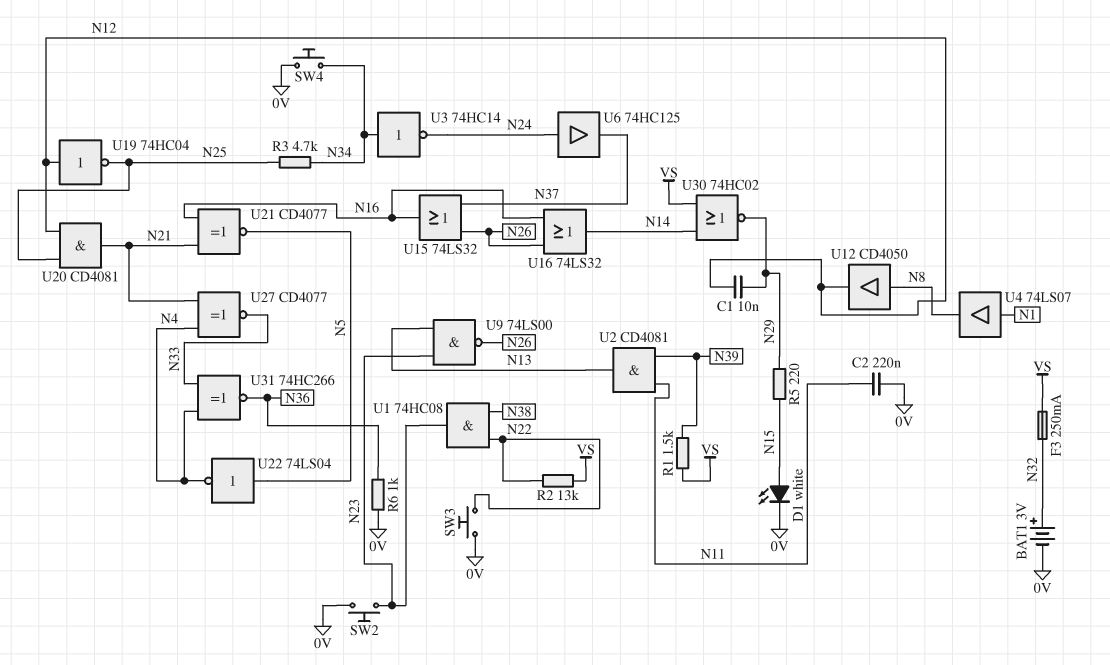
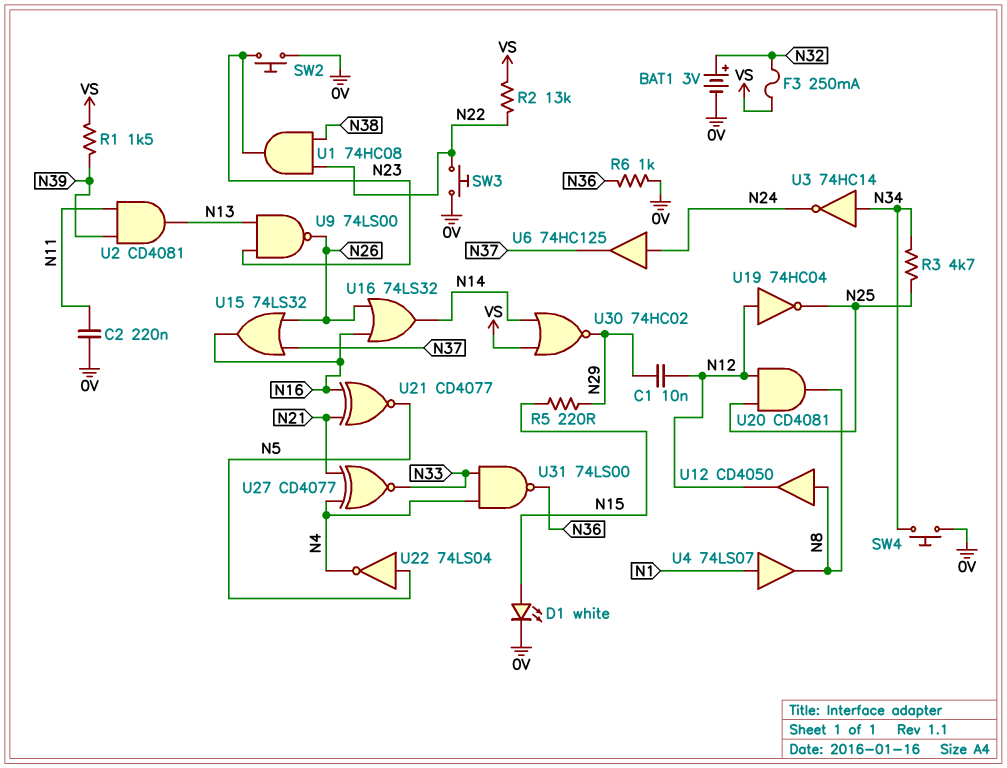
U20: AND CD4081 (in N12, in N25, out N21) -> AND CD4081 (in N12, in N25, out N8)
U31: XNOR 74HC266 (in N4, in N33, out N36) -> NAND 74LS00 (in N4, in N33, out N36)

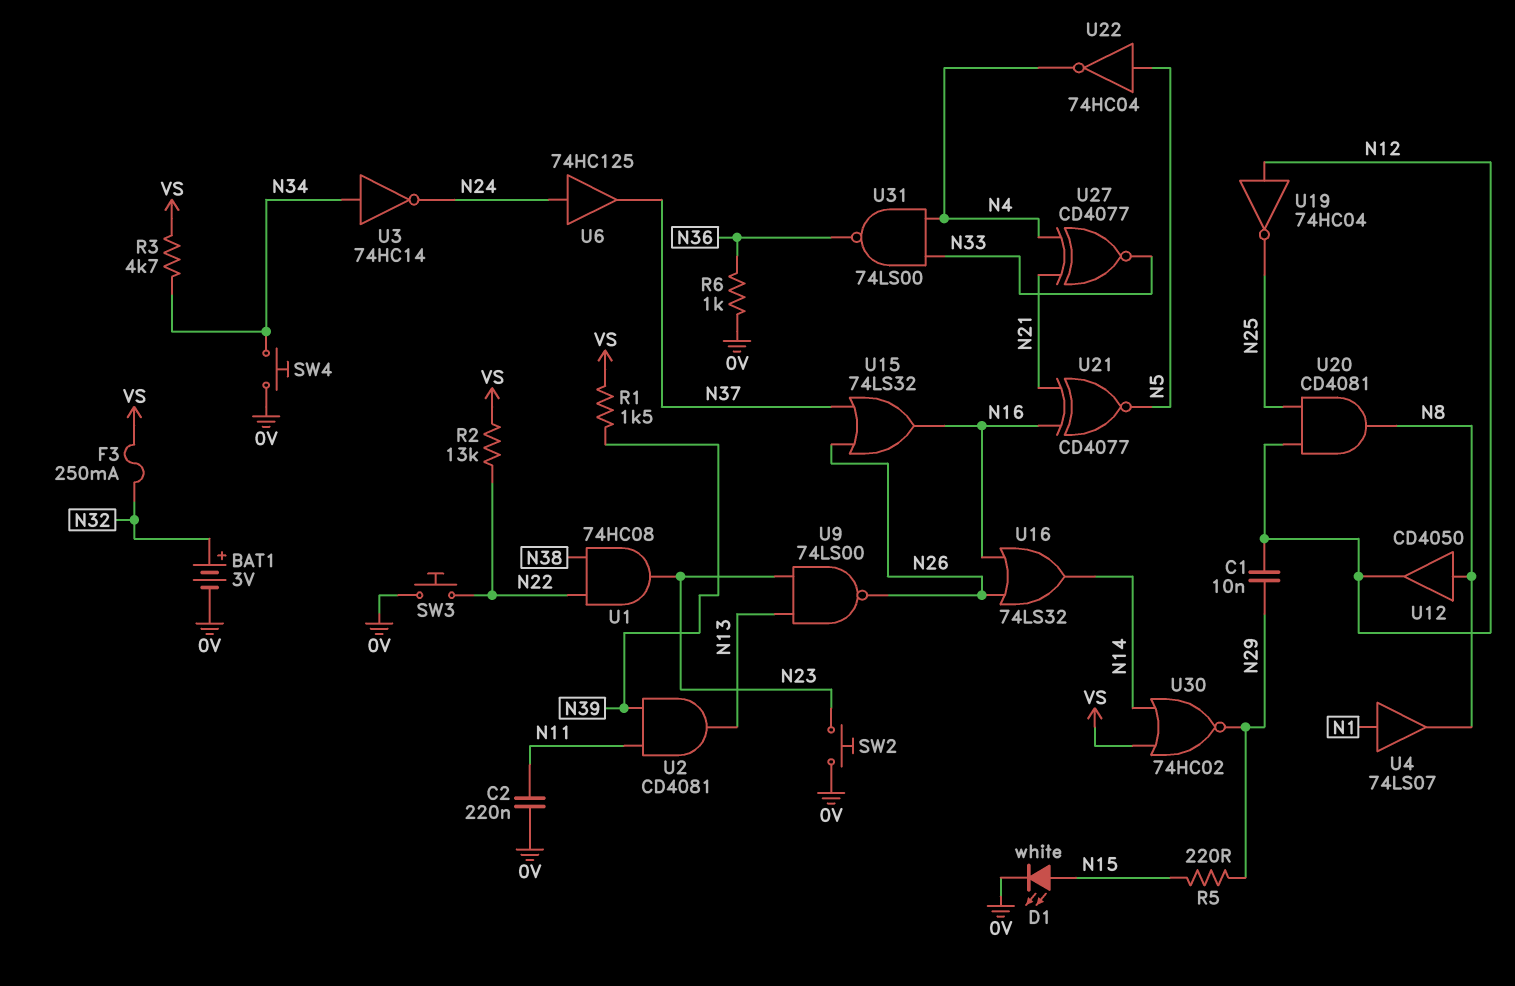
R3: 4.7k (N25, N34) -> 4.7k (N34, VS)
U22: NOT 74LS04 (in N5, out N4) -> NOT 74HC04 (in N5, out N4)

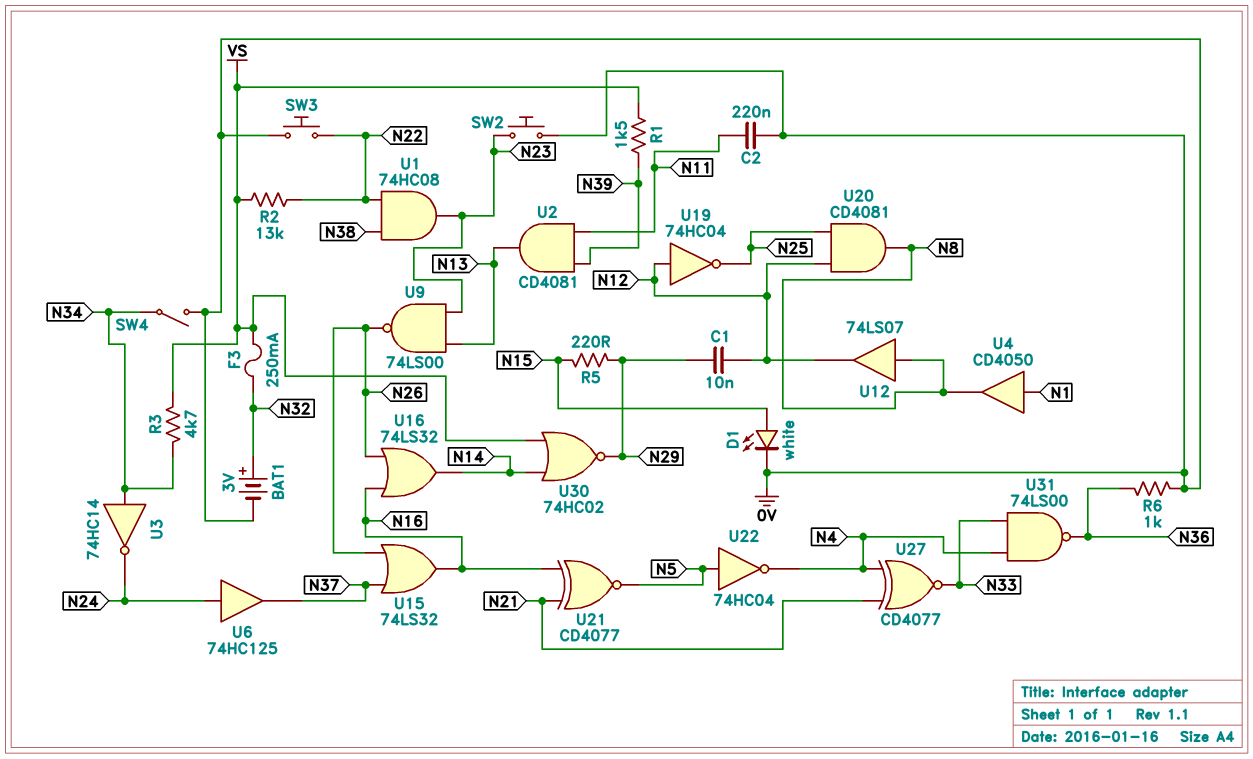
SW4: button (0V, N34) -> switch (0V, N34)
U4: buffer 74LS07 (in N1, out N8) -> buffer CD4050 (in N1, out N8)
U12: buffer CD4050 (in N8, out N12) -> buffer 74LS07 (in N8, out N12)

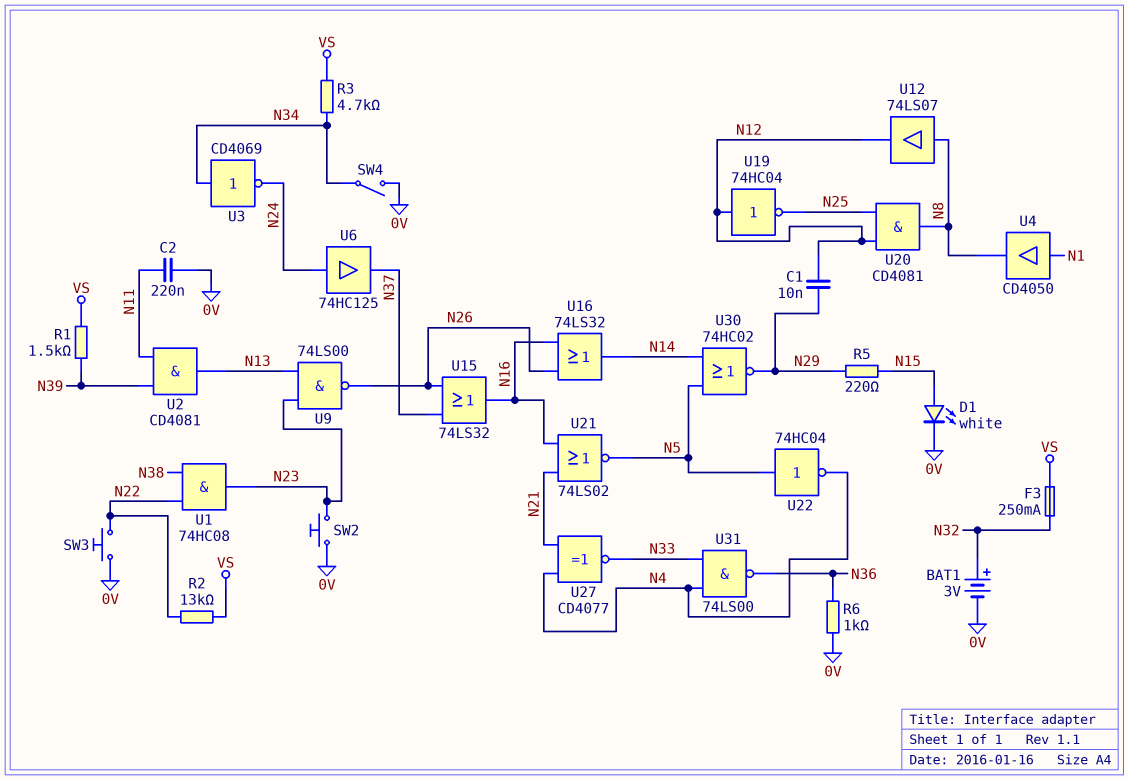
U3: NOT 74HC14 (in N34, out N24) -> NOT CD4069 (in N34, out N24)
U21: XNOR CD4077 (in N16, in N21, out N5) -> NOR 74LS02 (in N16, in N21, out N5)
U30: NOR 74HC02 (in N14, in VS, out N29) -> NOR 74HC02 (in N5, in N14, out N29)

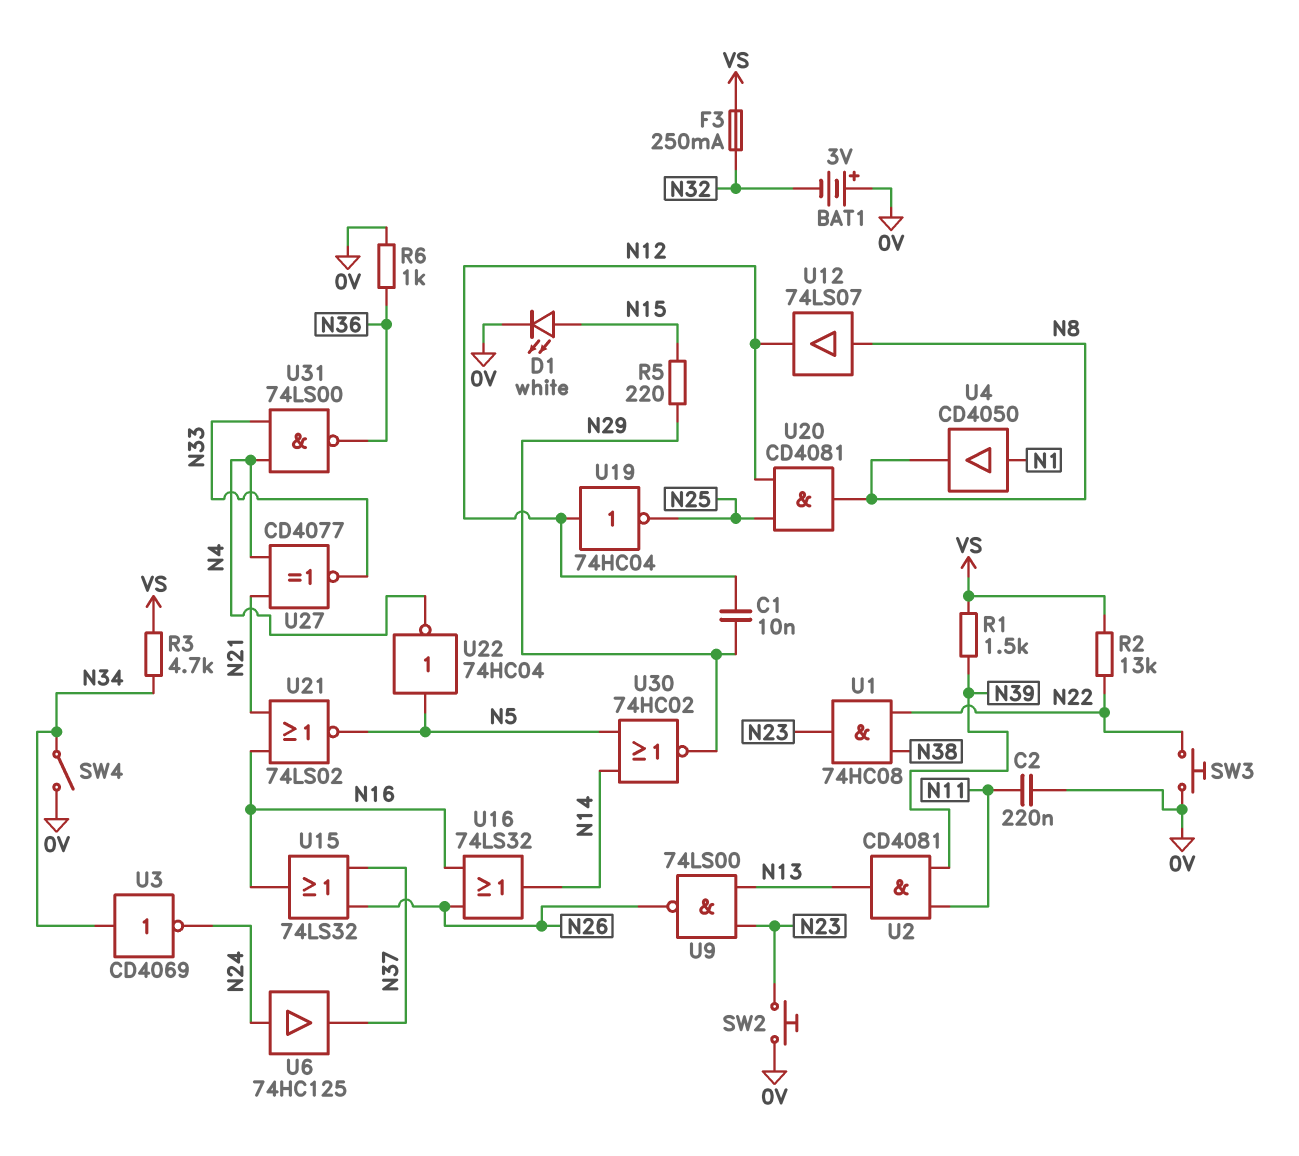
BAT1: 3V (plus N32, minus 0V) -> 3V (plus 0V, minus N32)

